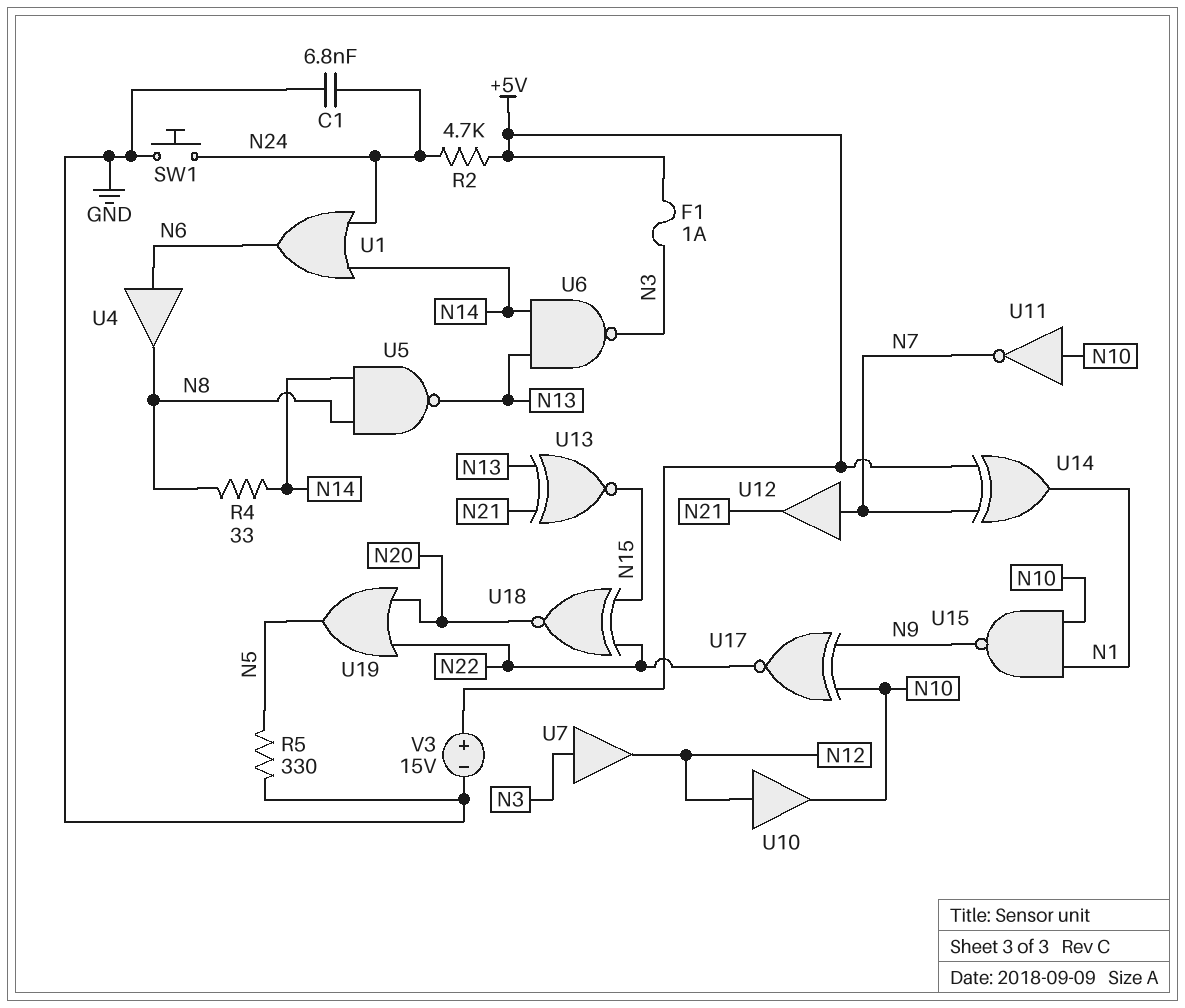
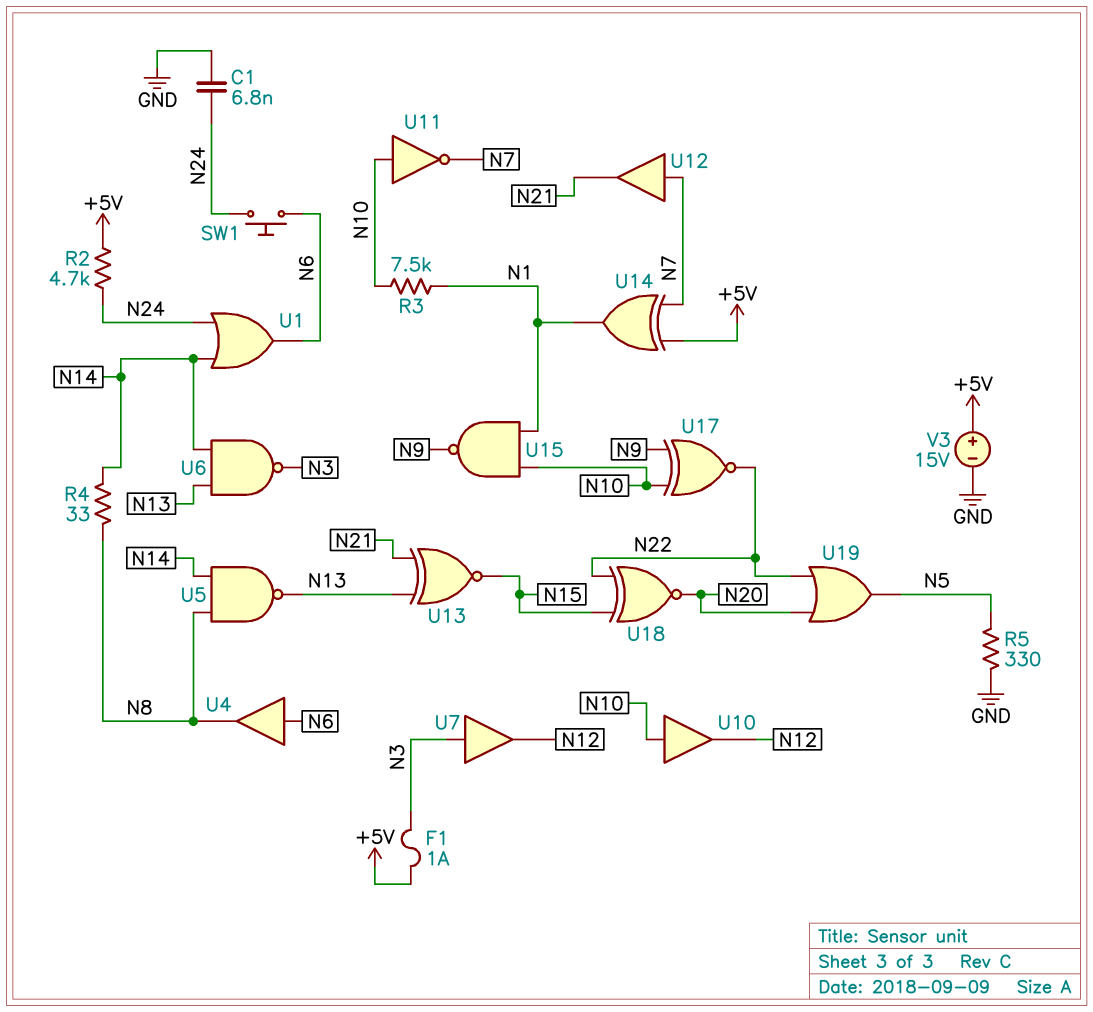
R3: none -> 7.5k (N1, N10)
SW1: button (GND, N24) -> button (N6, N24)
U10: buffer (in N12, out N10) -> buffer (in N10, out N12)

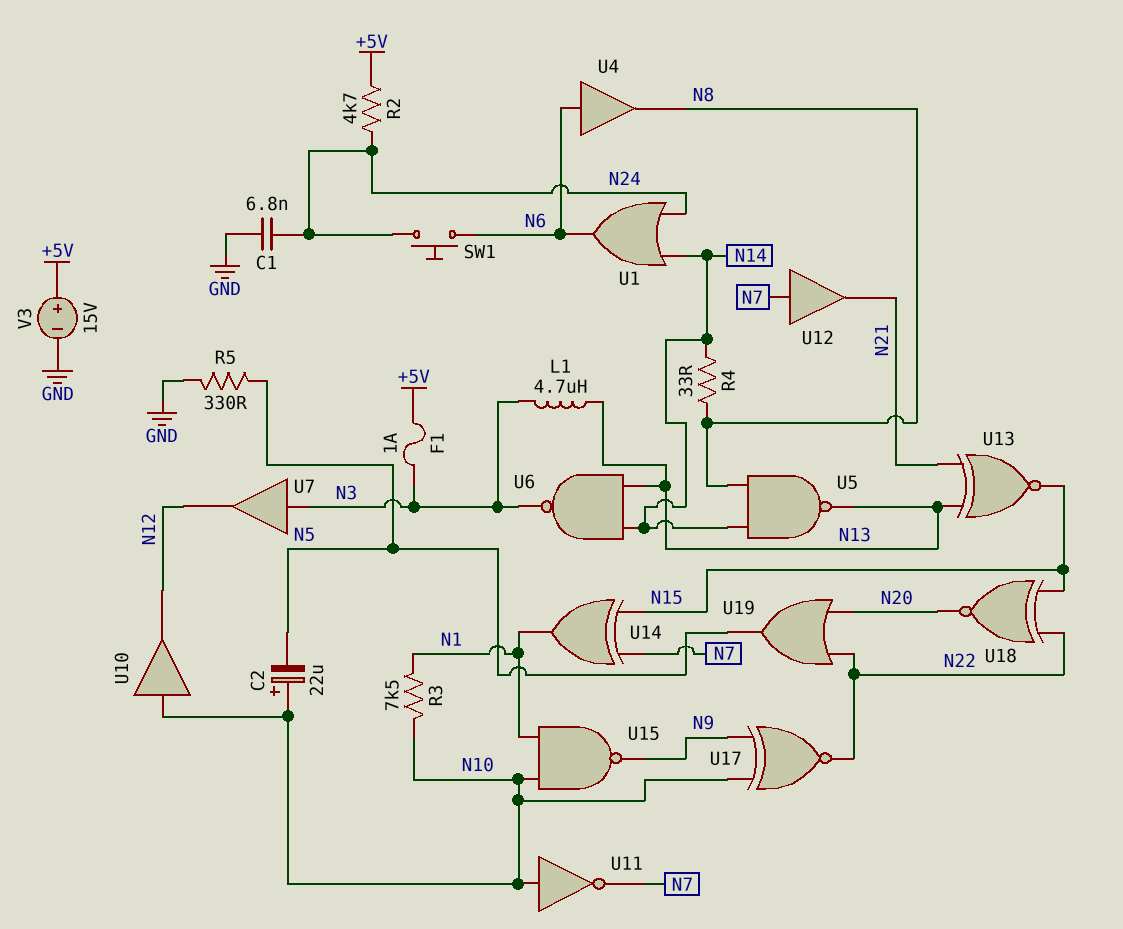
C2: none -> 22uF (plus N10, minus N5)
L1: none -> 4.7uH (N3, N13)
U14: XOR (in +5V, in N7, out N1) -> XOR (in N7, in N15, out N1)

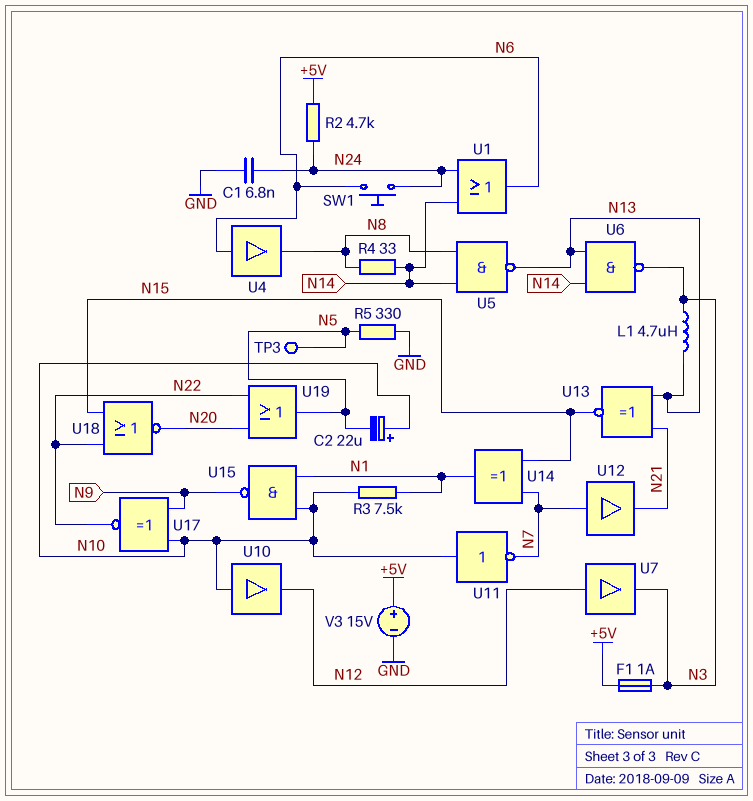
TP3: none -> test point (N5)
U7: buffer (in N3, out N12) -> buffer (in N12, out N3)
U18: XNOR (in N15, in N22, out N20) -> NOR (in N15, in N22, out N20)

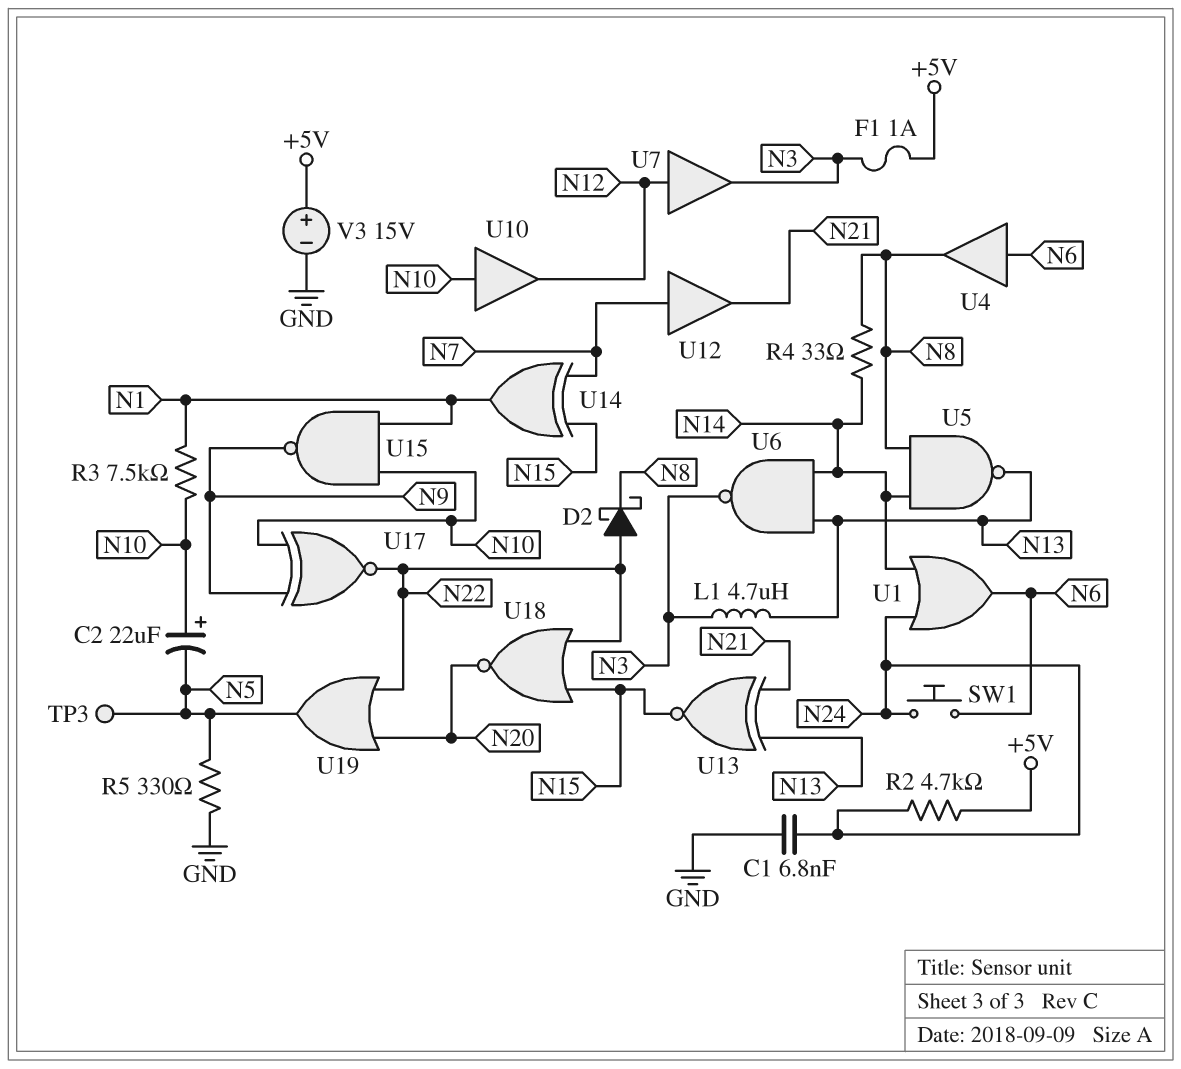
D2: none -> schottky (A N22, K N8)
U11: NOT (in N10, out N7) -> none

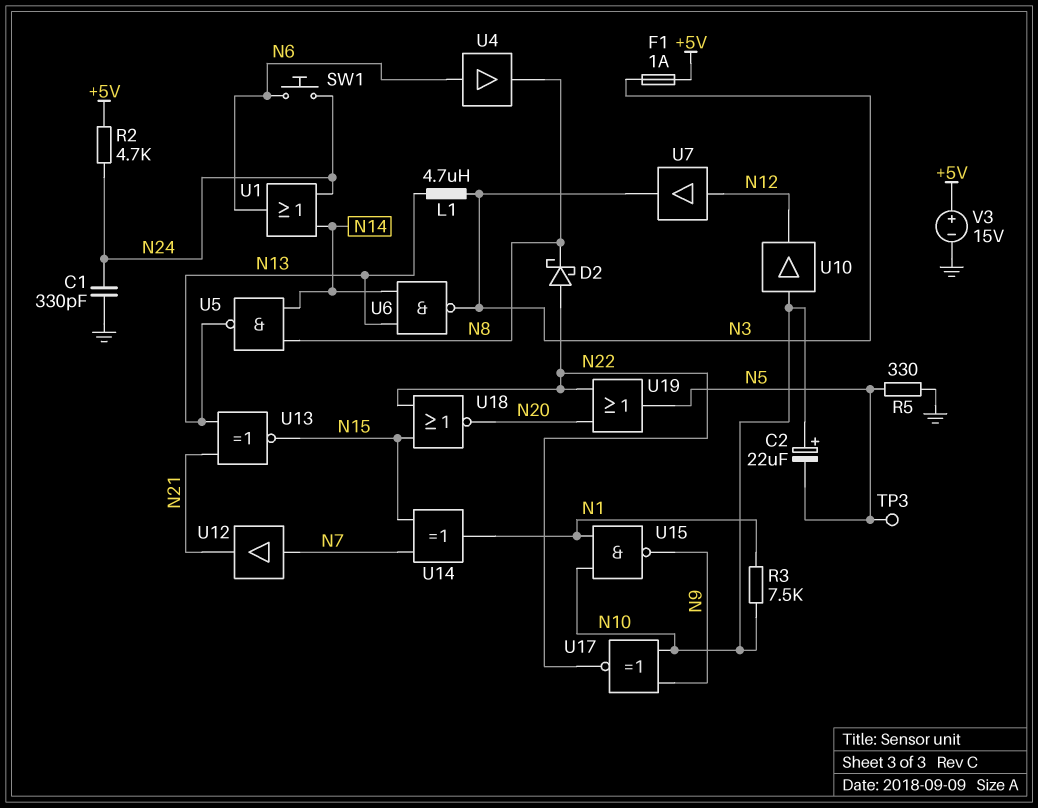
C1: 6.8nF (GND, N24) -> 330pF (GND, N24)
R4: 33 (N8, N14) -> none

